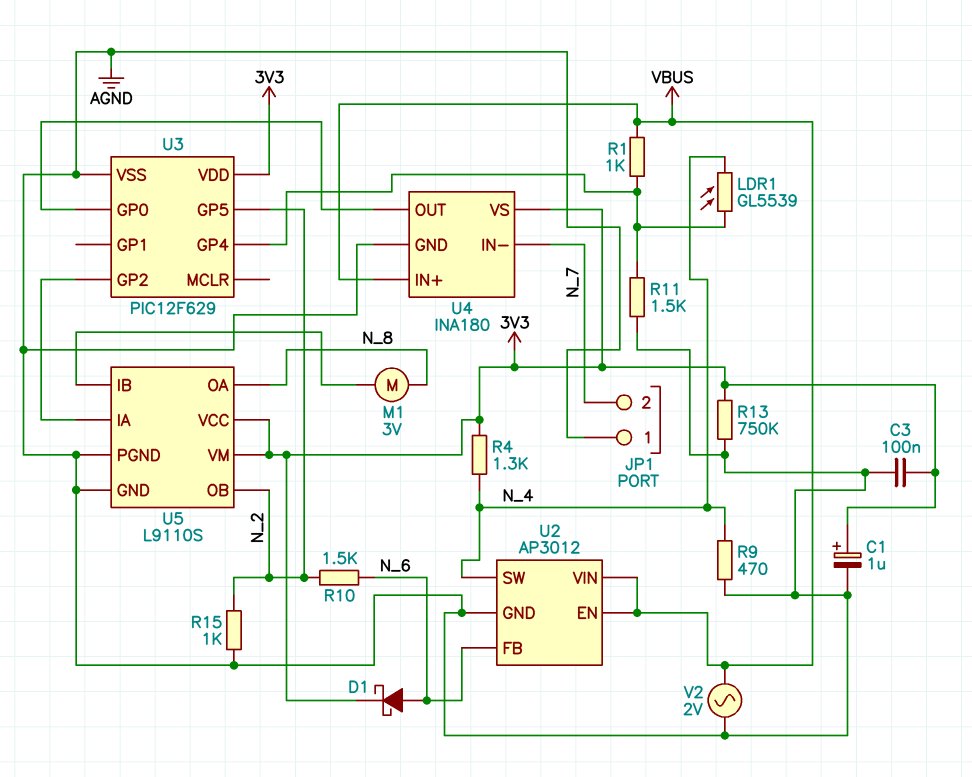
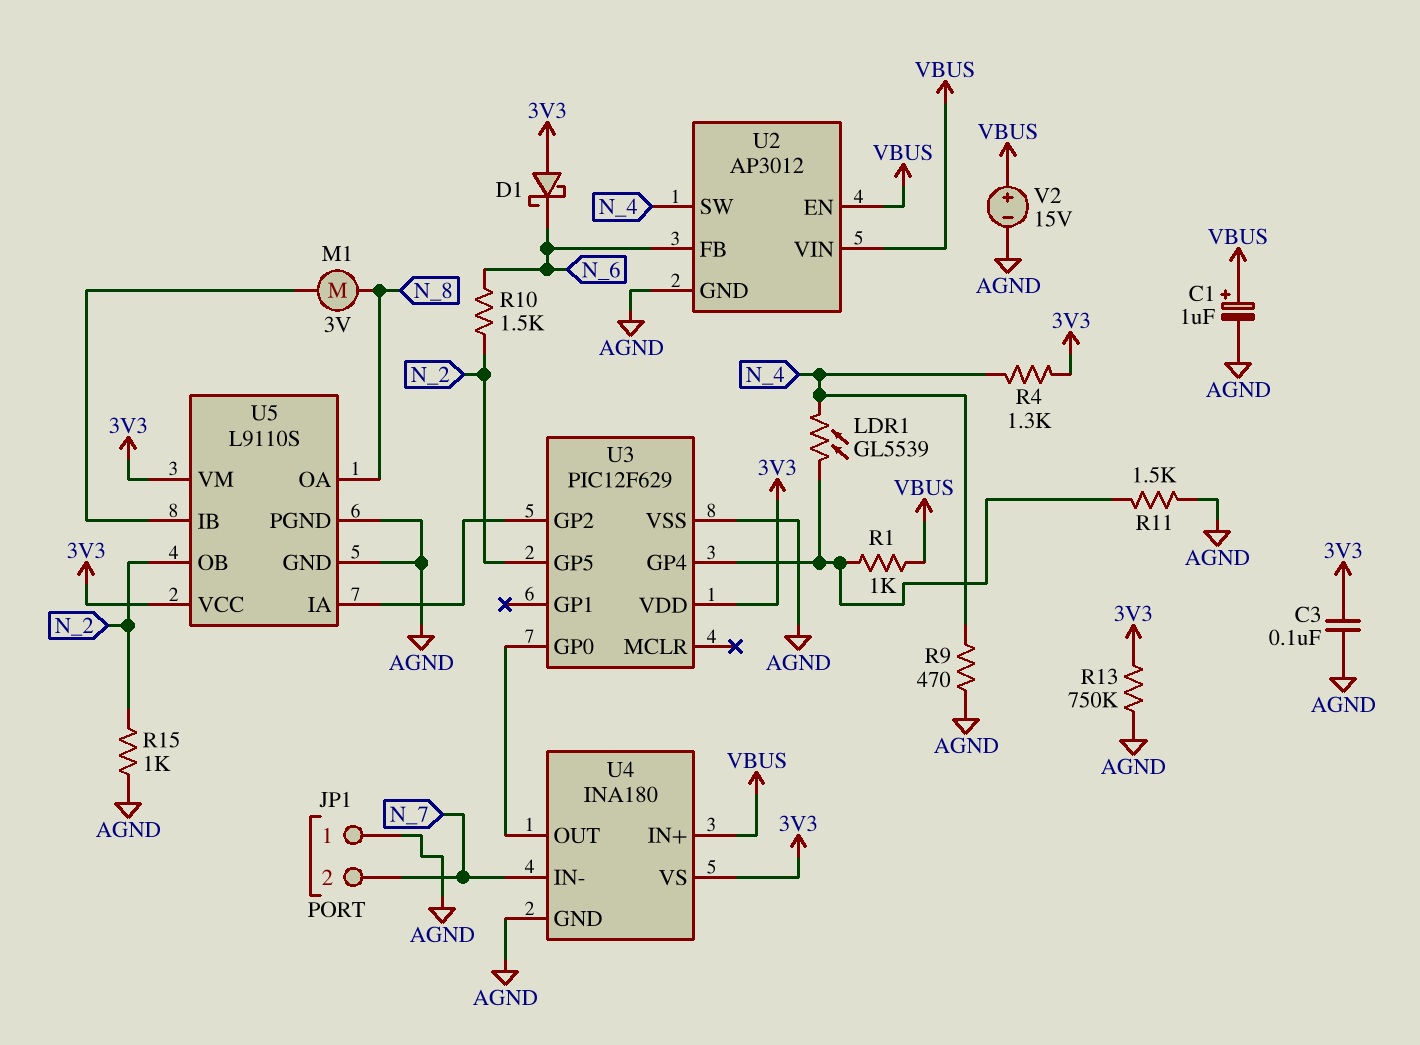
C1: 1uF (plus 3V3, minus AGND) -> 1uF (plus VBUS, minus AGND)
D1: schottky (A N_6, K 3V3) -> schottky (A 3V3, K N_6)
V2: AC 2V (AGND, VBUS) -> 15V (plus VBUS, minus AGND)

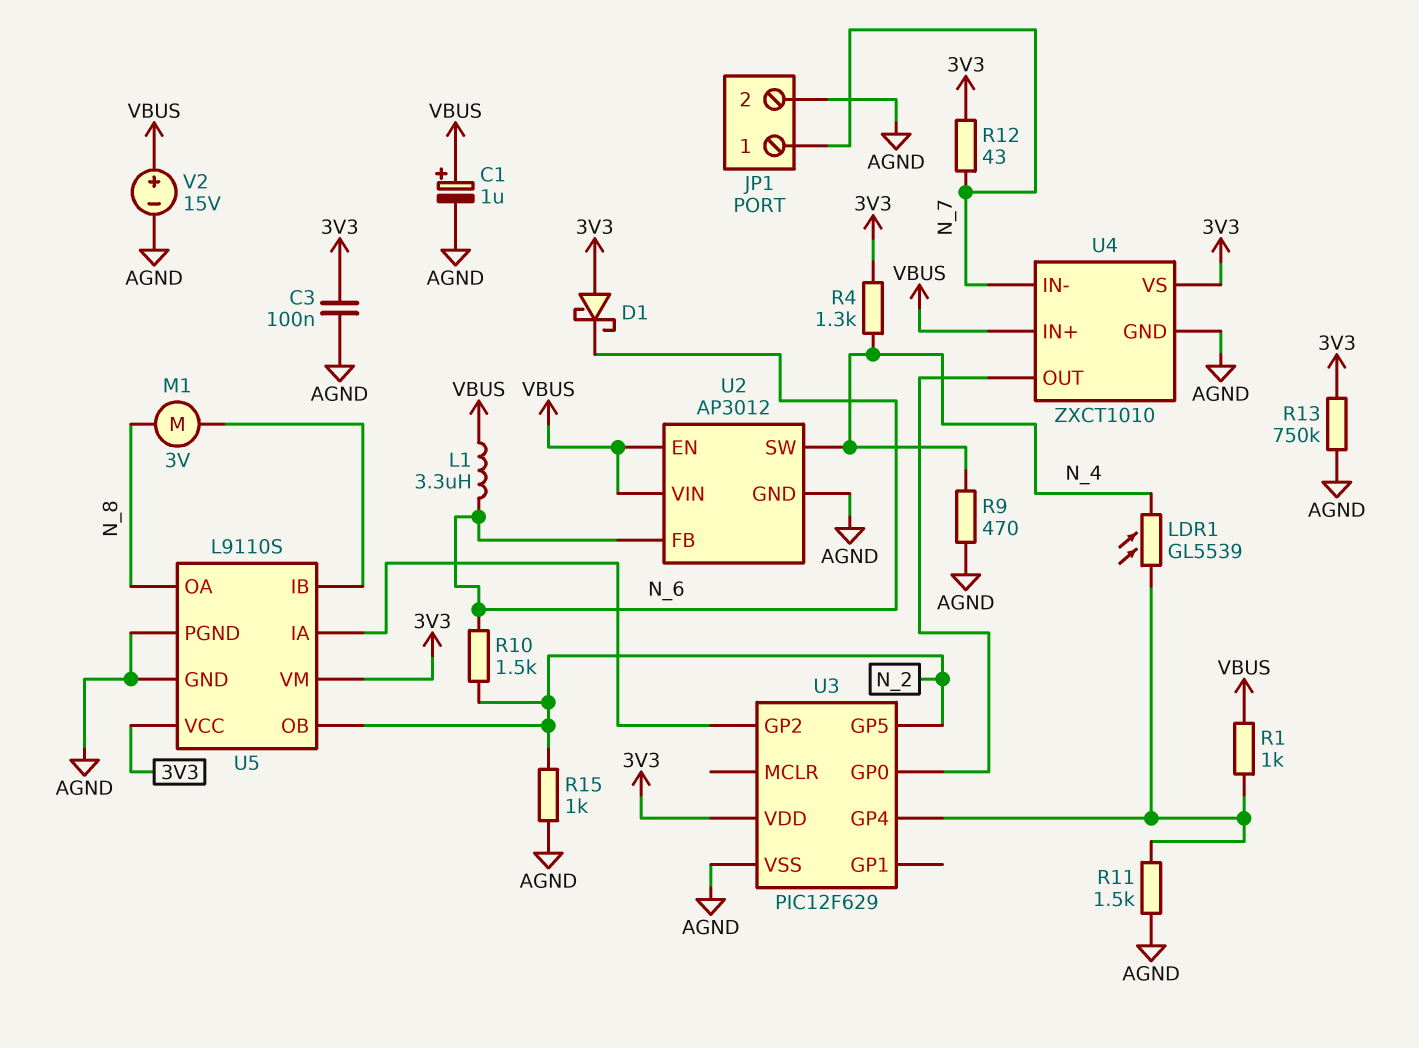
JP1 pin 1: AGND -> N_7
JP1 pin 2: N_7 -> AGND
L1: none -> 3.3uH (N_6, VBUS)
R12: none -> 43 (3V3, N_7)
U4: INA180 -> ZXCT1010

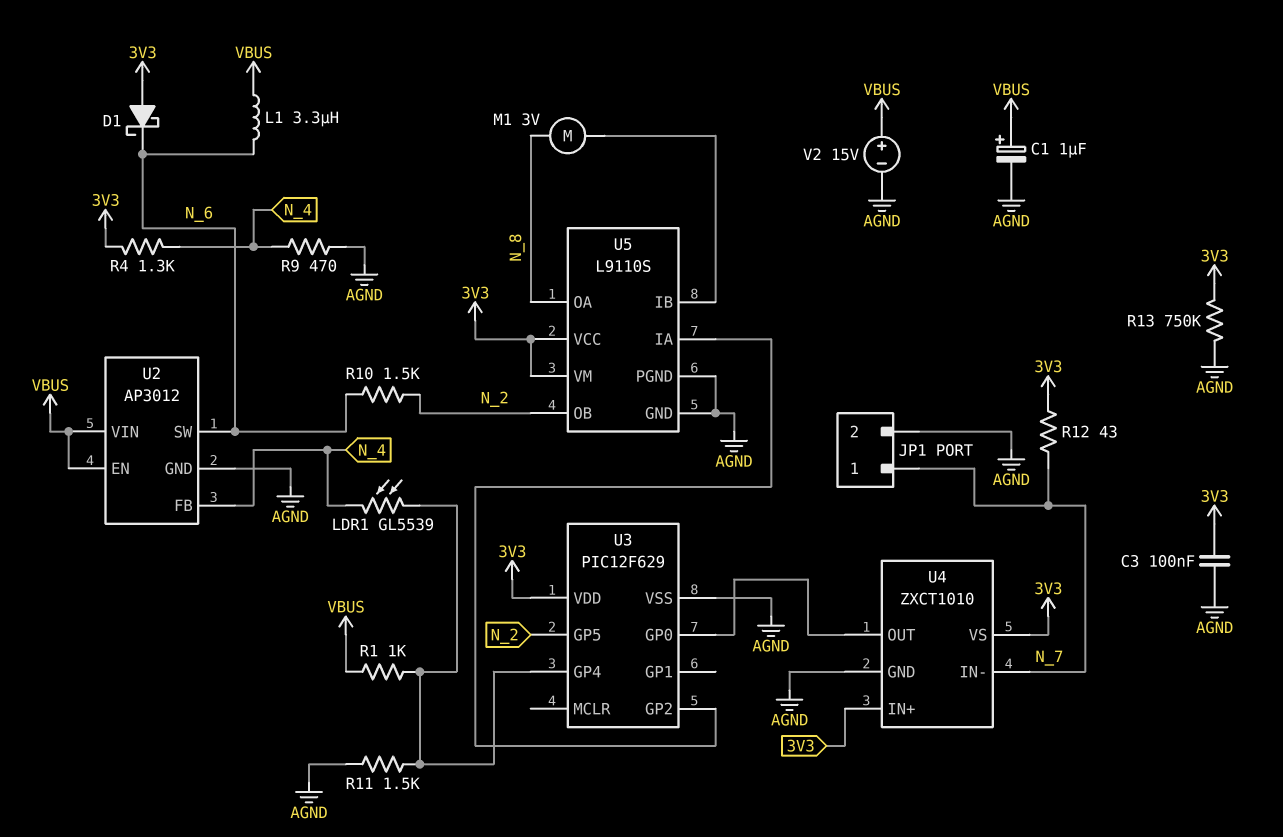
R15: 1k (AGND, N_2) -> none
U2 pin FB: N_6 -> N_4
U2 pin SW: N_4 -> N_6
U4 pin IN+: VBUS -> 3V3

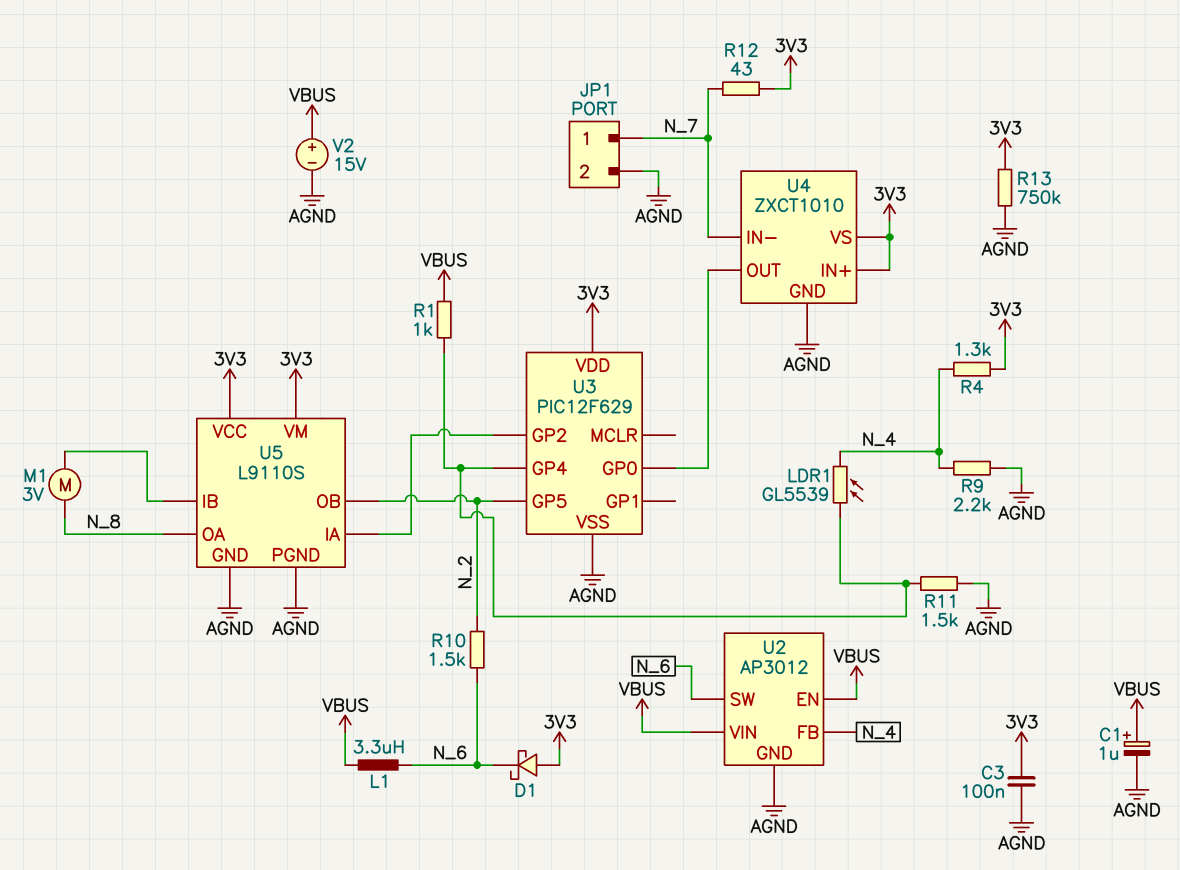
R9: 470 (AGND, N_4) -> 2.2k (AGND, N_4)

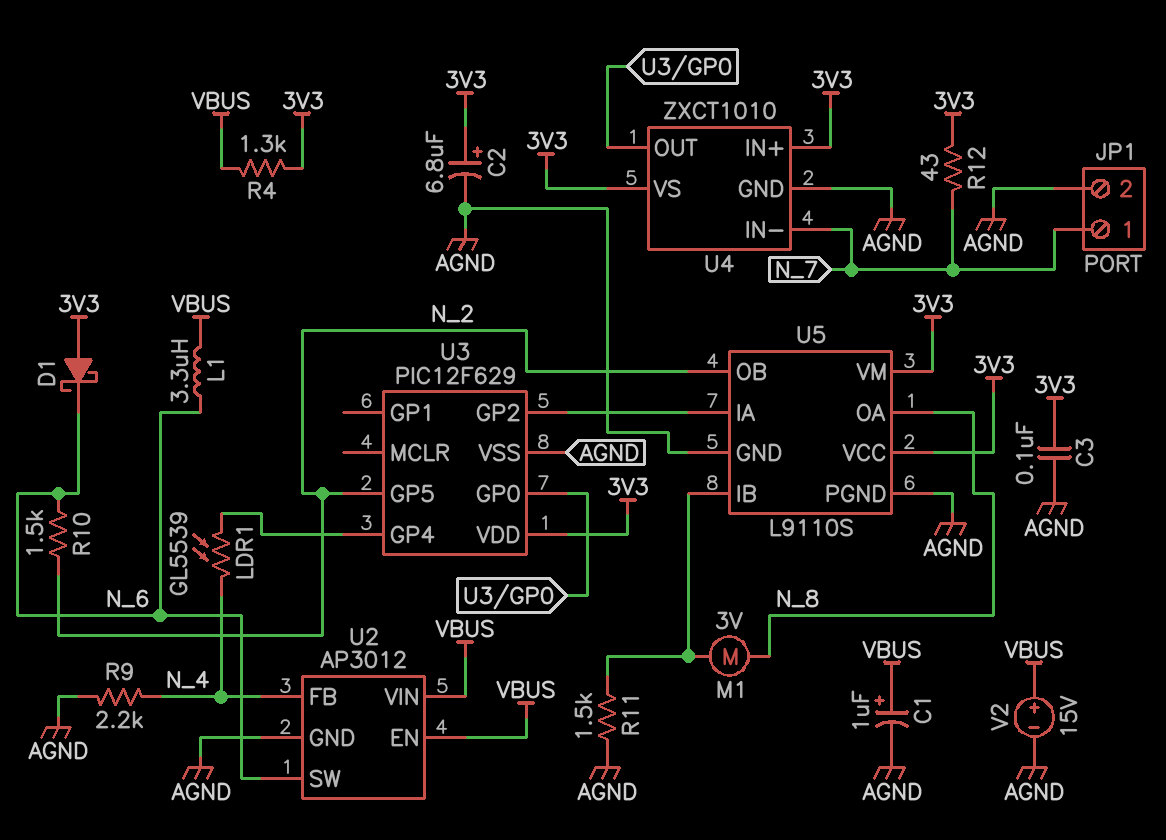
C2: none -> 6.8uF (plus 3V3, minus AGND)
R1: 1k (U3/GP4, VBUS) -> none
R4: 1.3k (3V3, N_4) -> 1.3k (3V3, VBUS)
R11: 1.5k (AGND, U3/GP4) -> 1.5k (AGND, U5/IB)
R13: 750k (3V3, AGND) -> none

